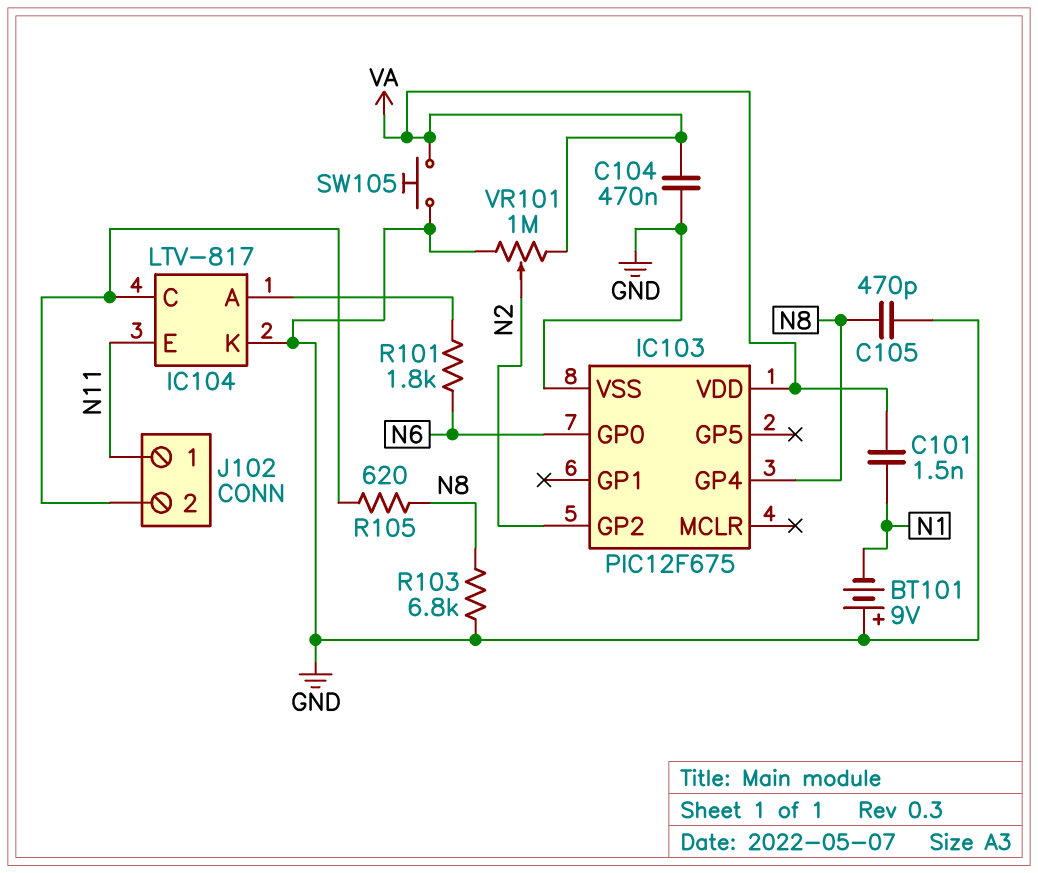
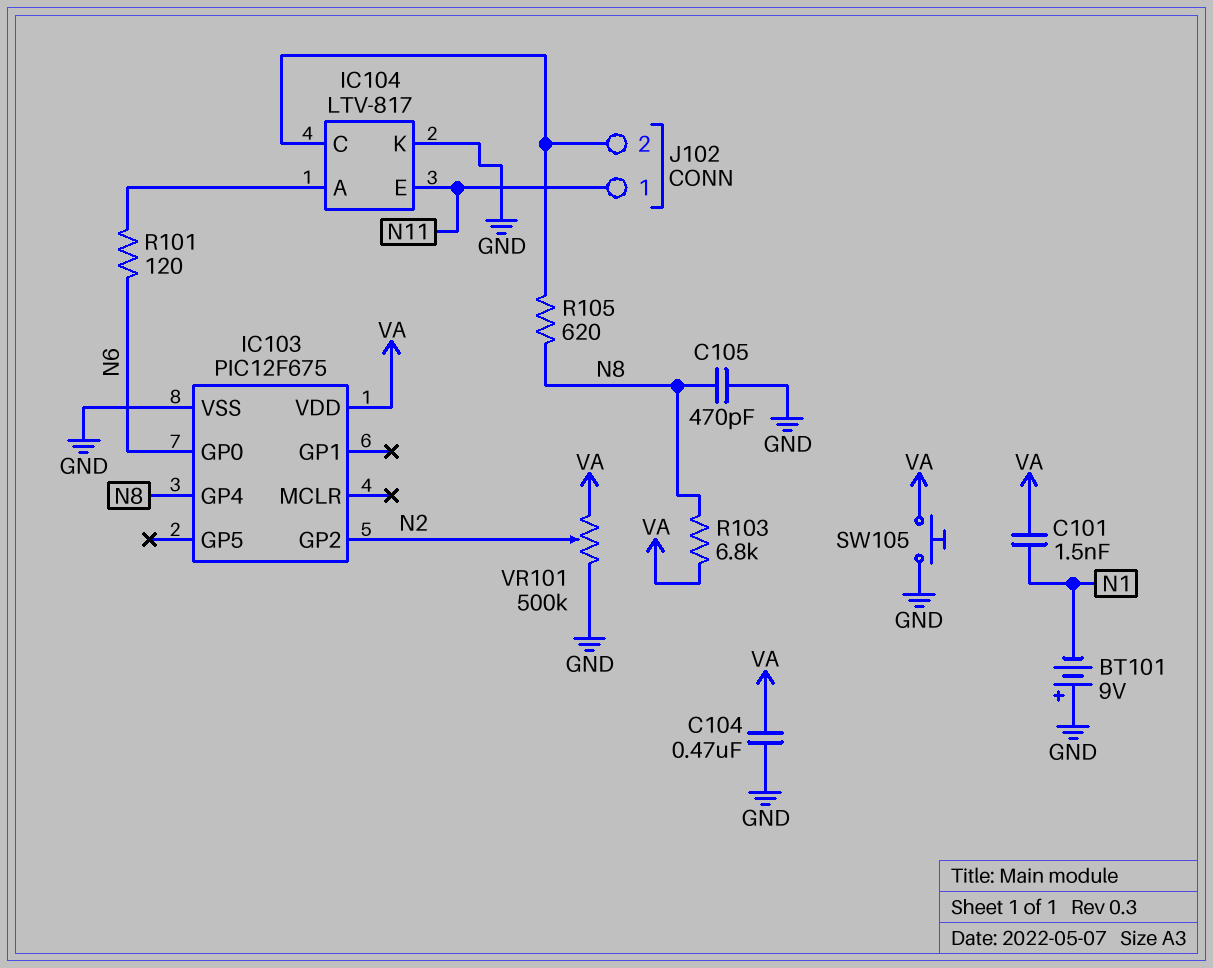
R101: 1.8k (IC104/A, N6) -> 120 (IC104/A, N6)
R103: 6.8k (GND, N8) -> 6.8k (N8, VA)
VR101: 1M (GND, VA, wiper N2) -> 500k (GND, VA, wiper N2)

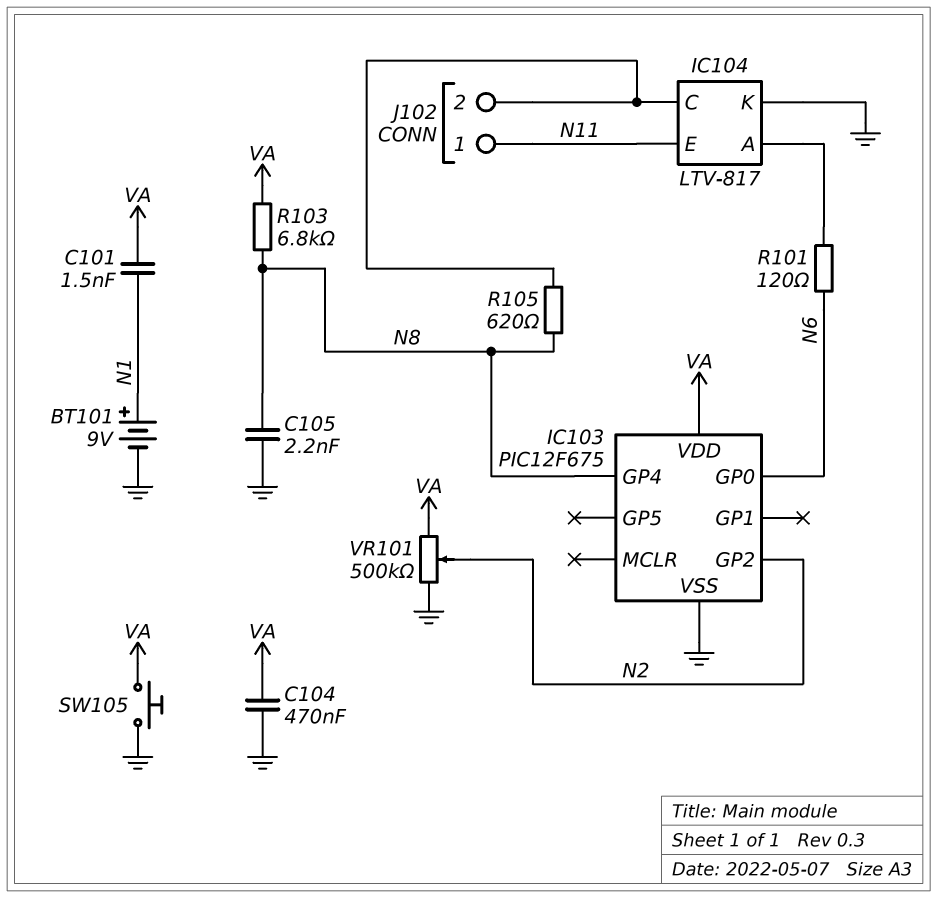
BT101: 9V (plus GND, minus N1) -> 9V (plus N1, minus GND)
C105: 470pF (GND, N8) -> 2.2nF (GND, N8)

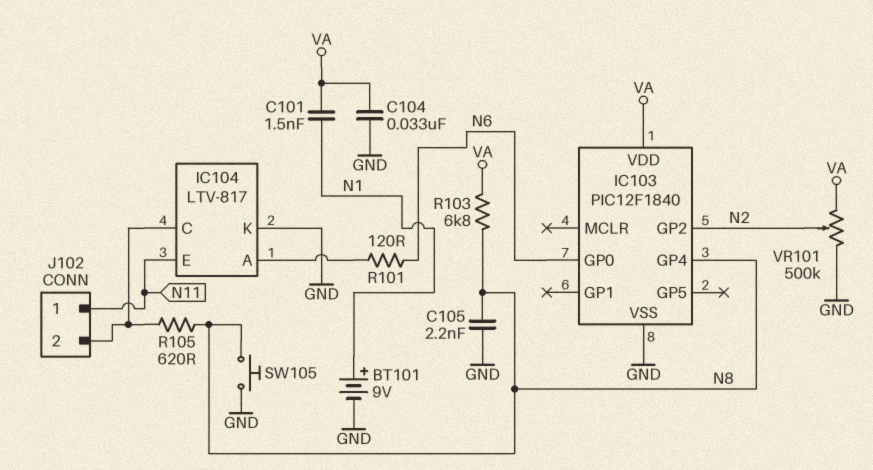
C104: 470nF (GND, VA) -> 33nF (GND, VA)
IC103: PIC12F675 -> PIC12F1840
SW105: button (GND, VA) -> button (GND, N8)

